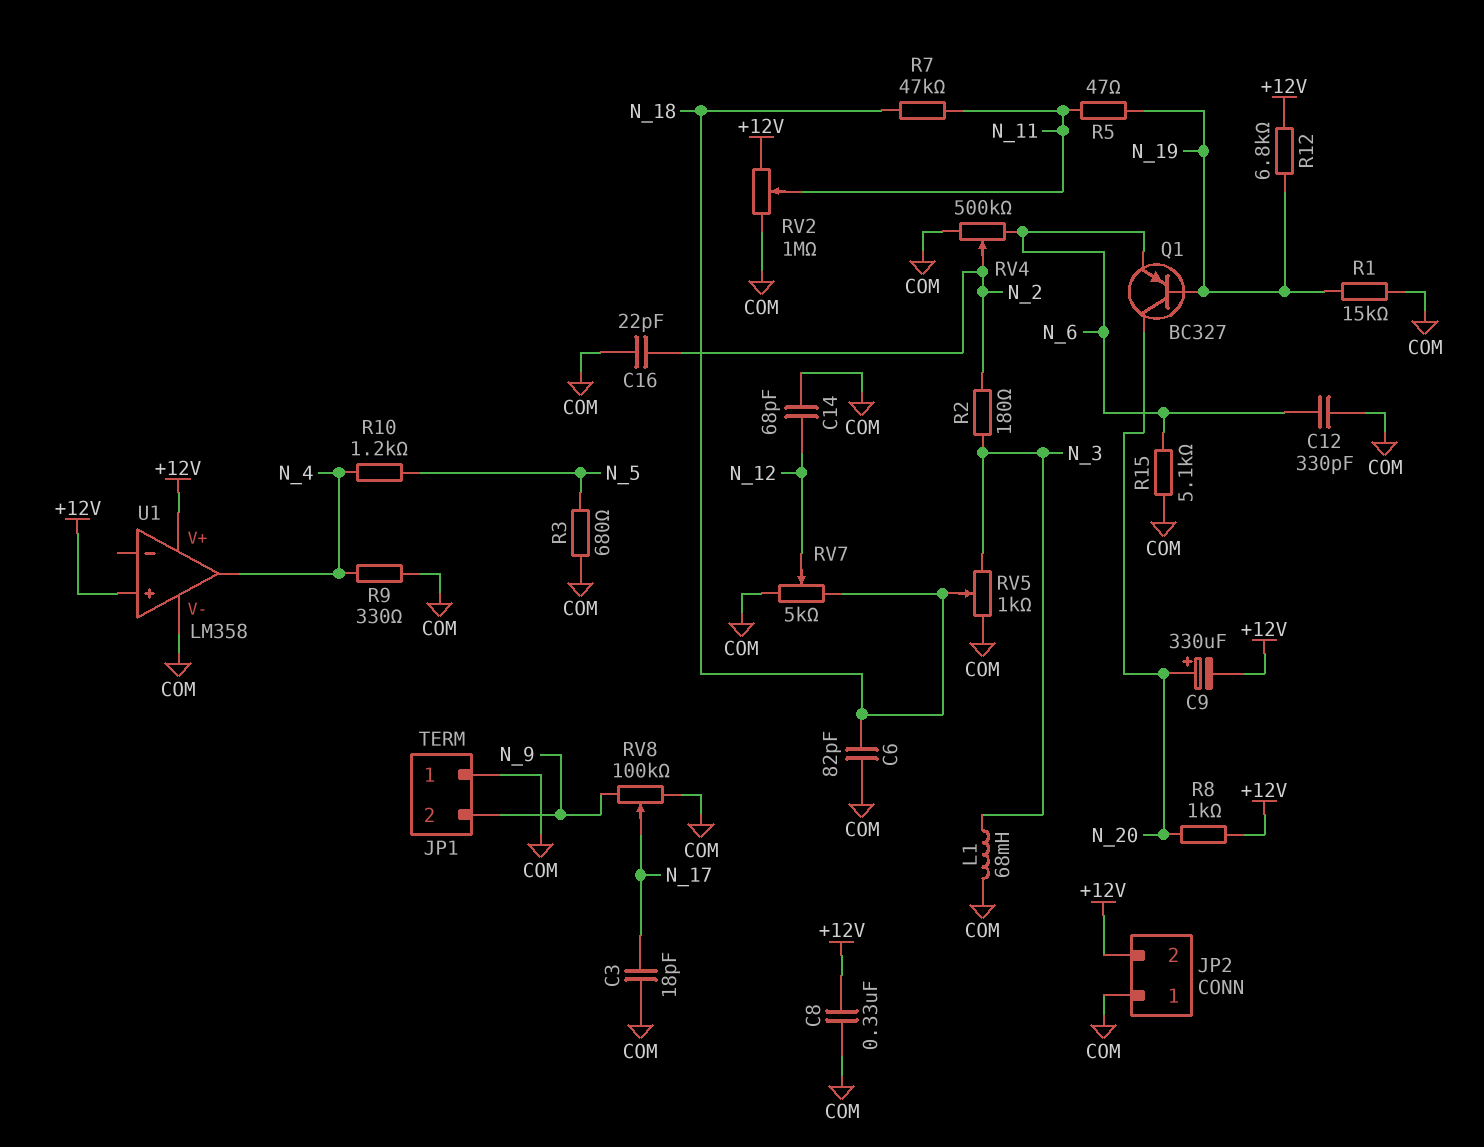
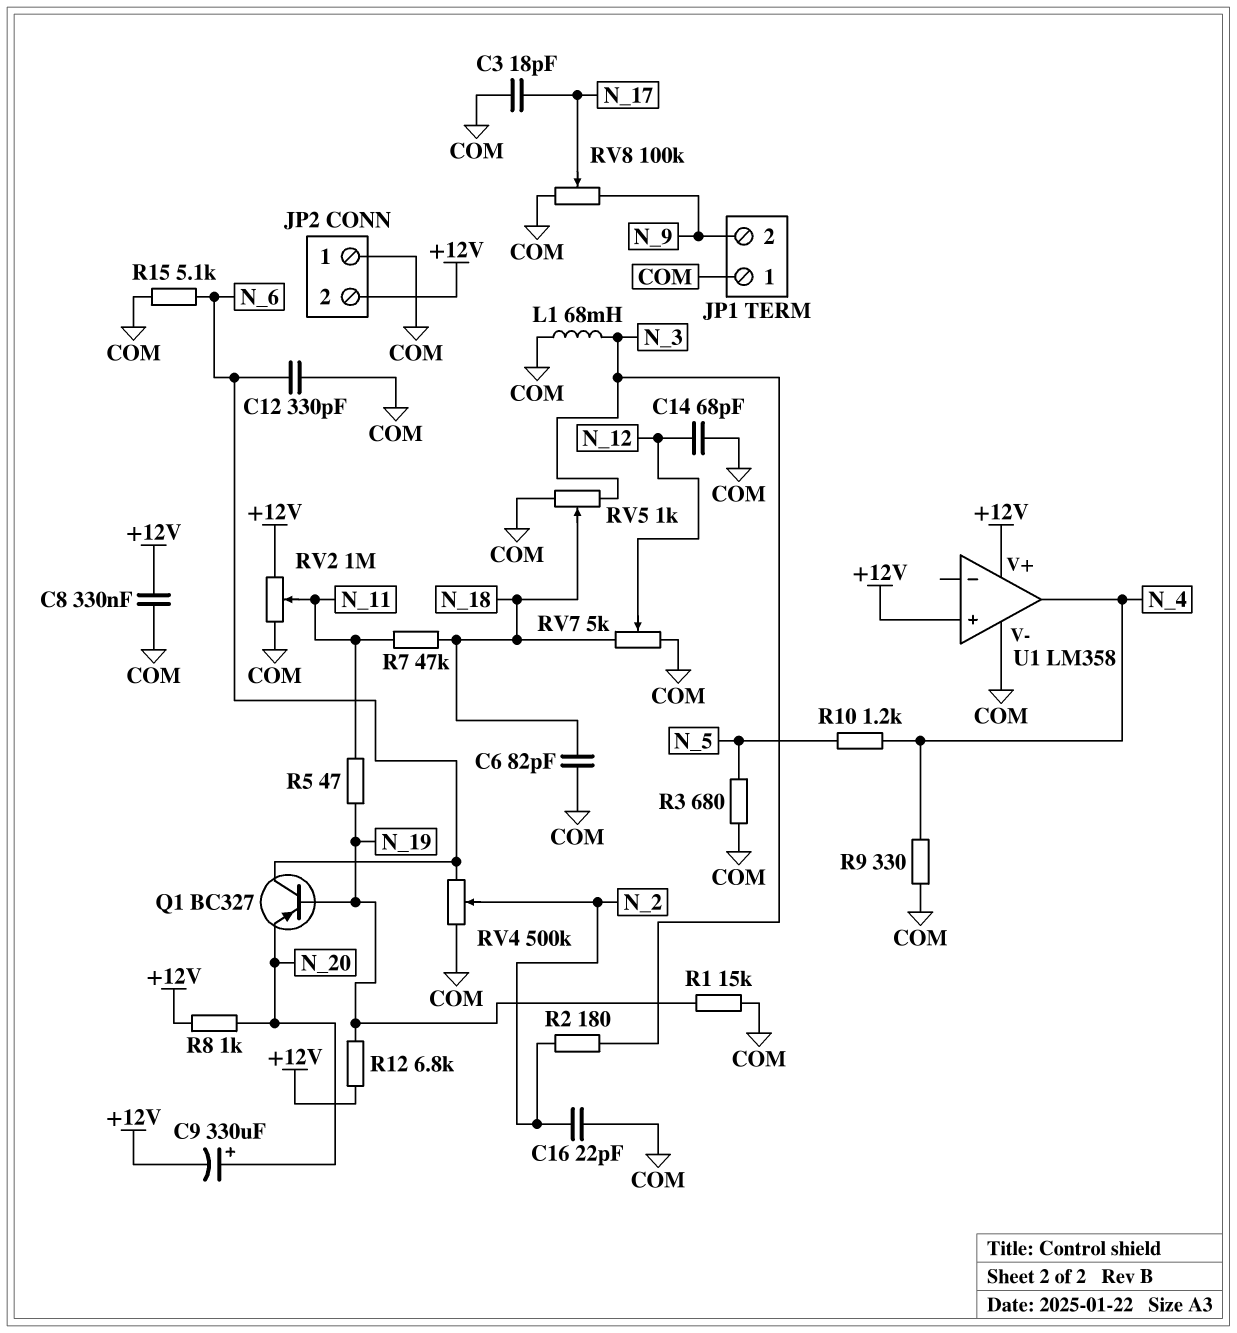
Q1: PNP BC327 (B N_19, C N_20, E N_6) -> PNP BC327 (B N_19, C N_6, E N_20)

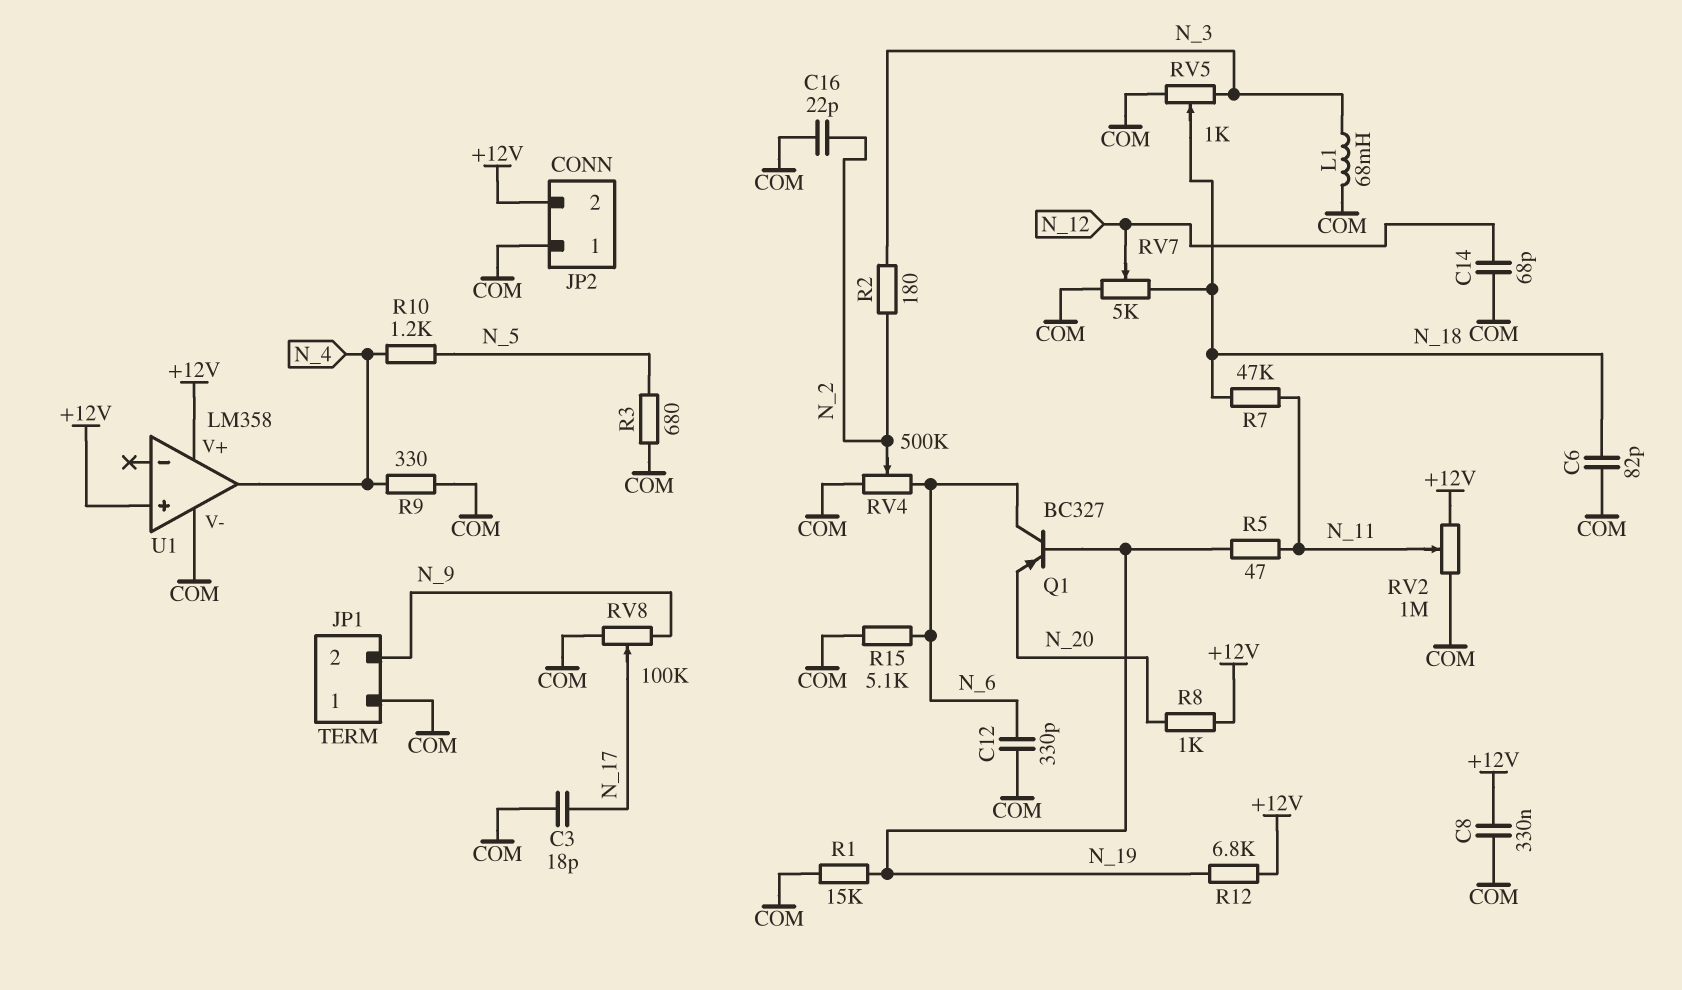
C9: 330uF (plus N_20, minus +12V) -> none

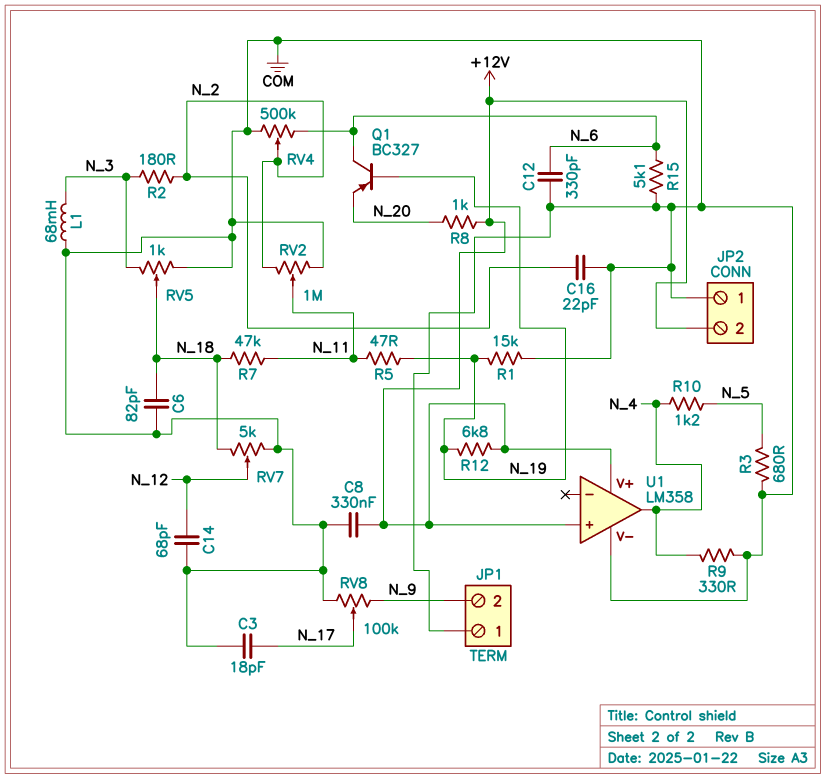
RV2: 1M (+12V, COM, wiper N_11) -> 1M (COM, N_2, wiper N_11)

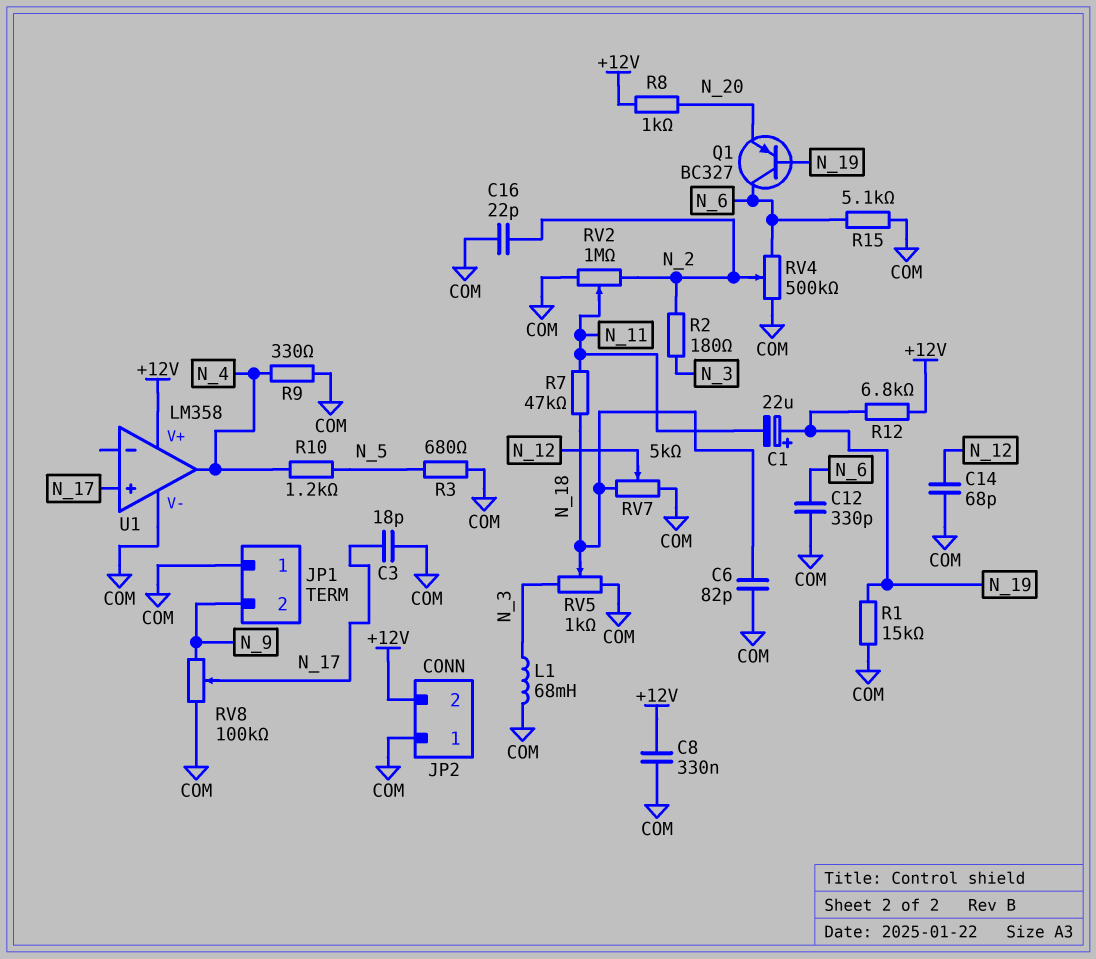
C1: none -> 22uF (plus N_19, minus N_11)
R5: 47 (N_11, N_19) -> none
U1 pin in+: +12V -> N_17

